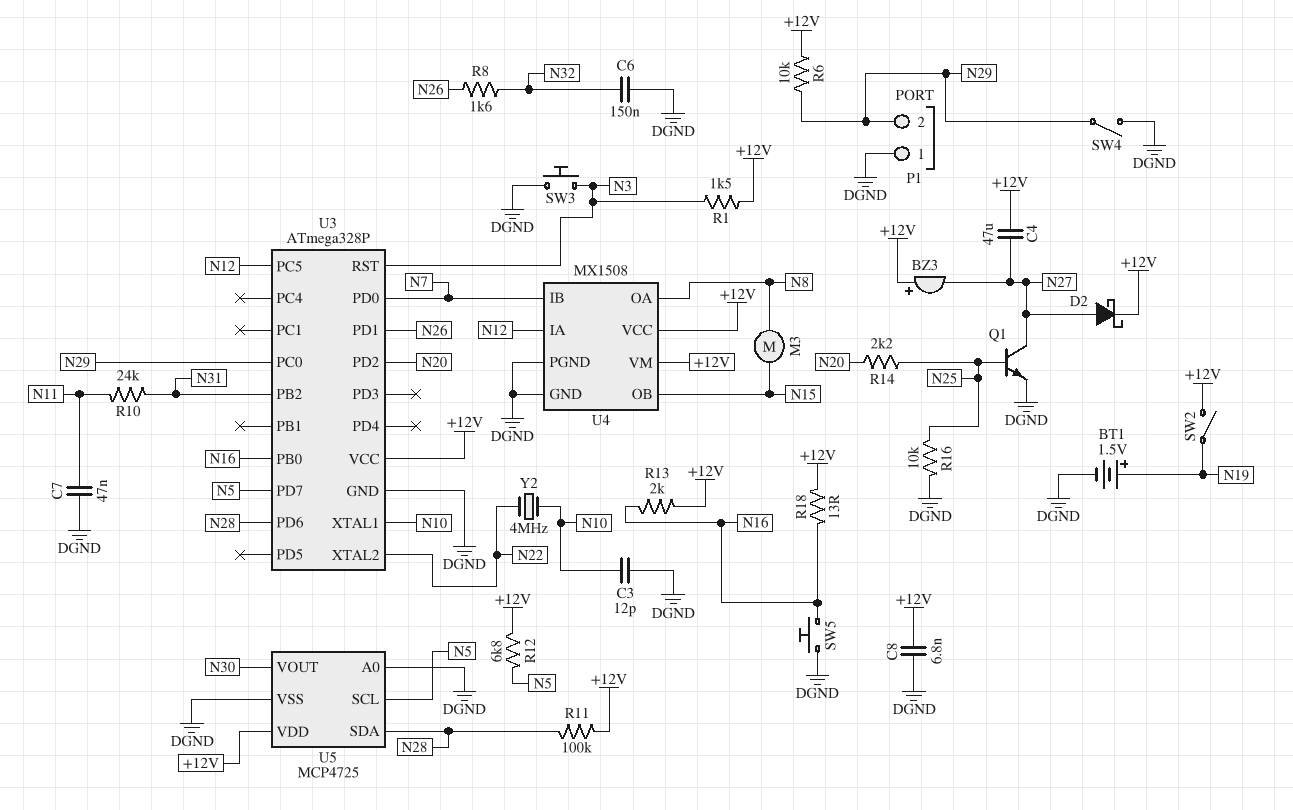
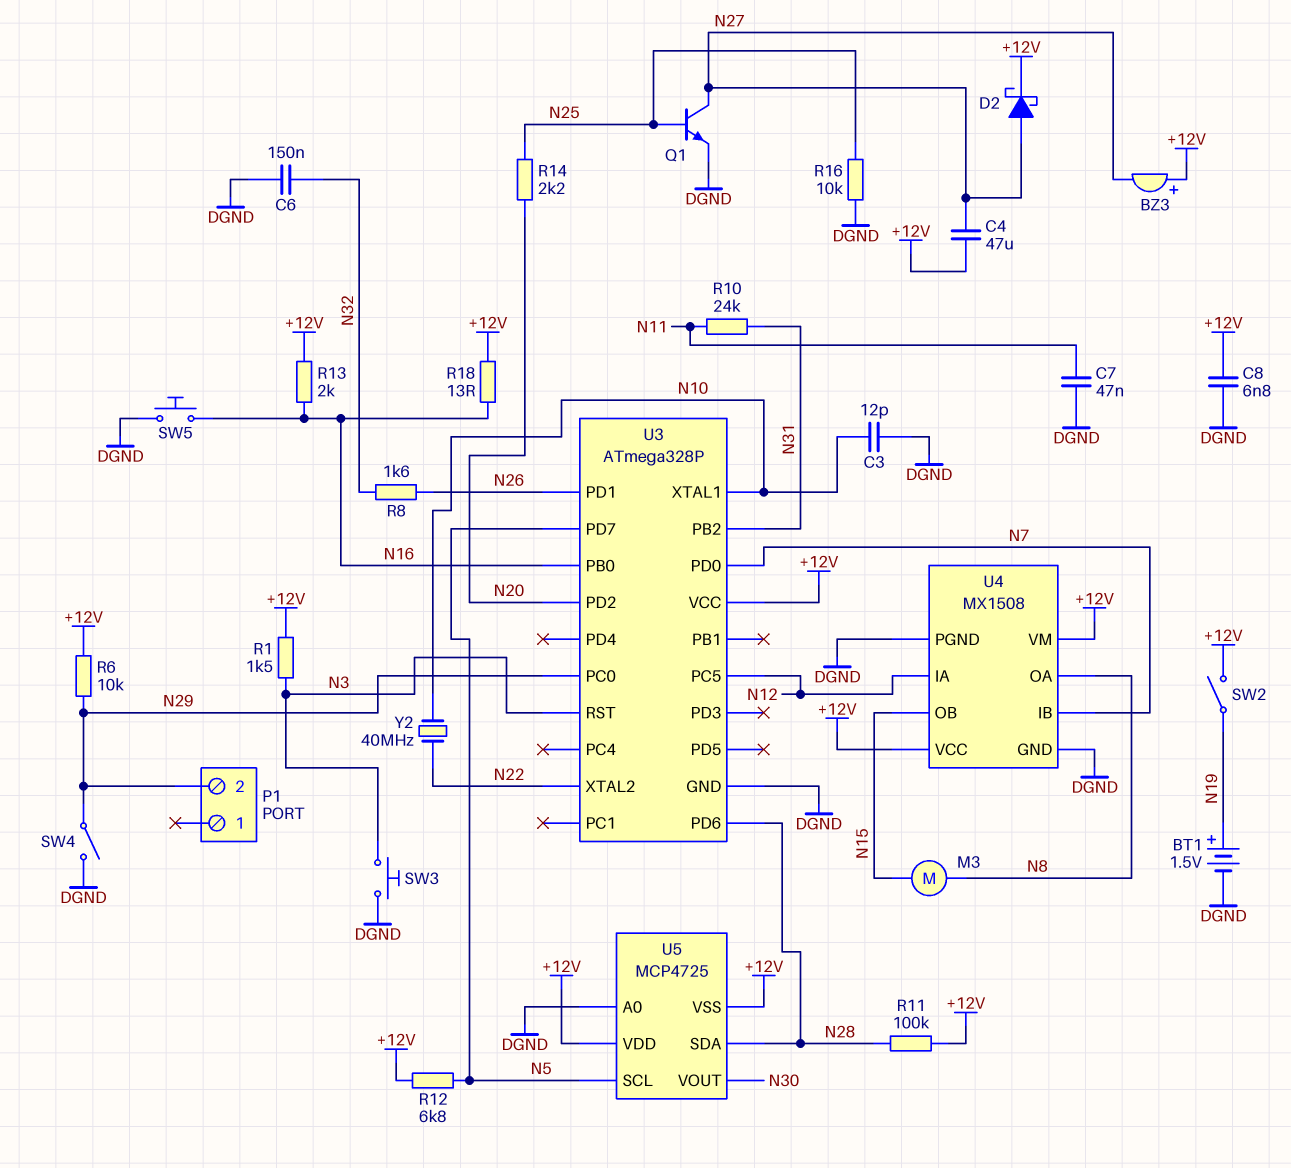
P1 pin 1: DGND -> none
U5 pin VSS: DGND -> +12V
Y2: 4MHz (N10, N22) -> 40MHz (N10, N22)

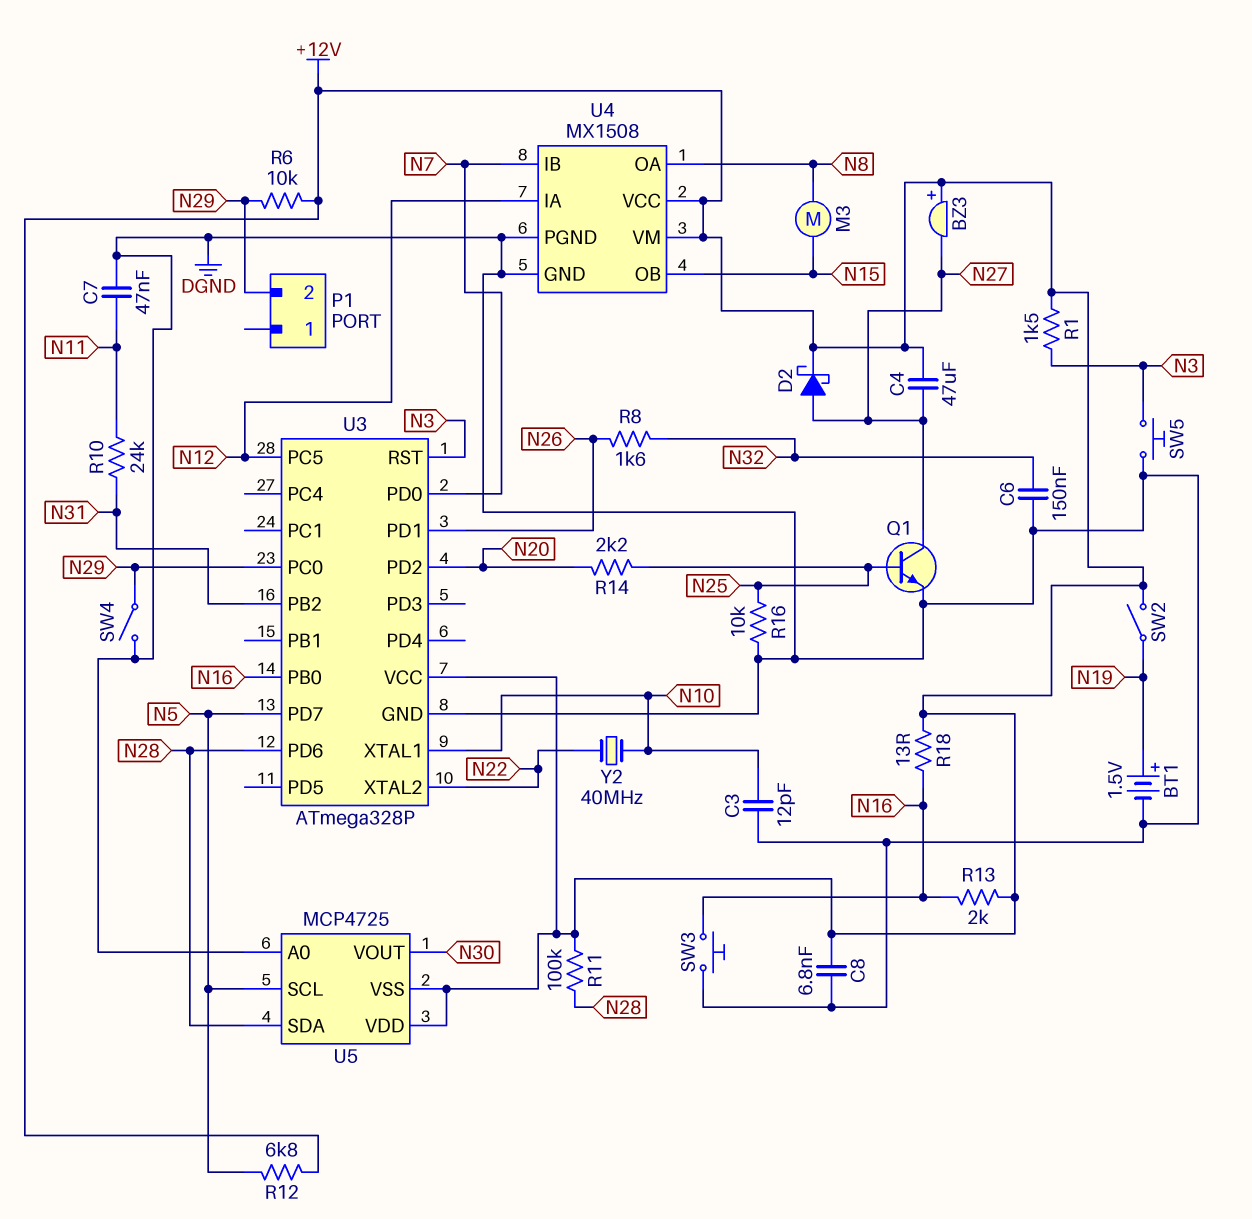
SW3: button (DGND, N3) -> button (DGND, N16)
SW5: button (DGND, N16) -> button (DGND, N3)

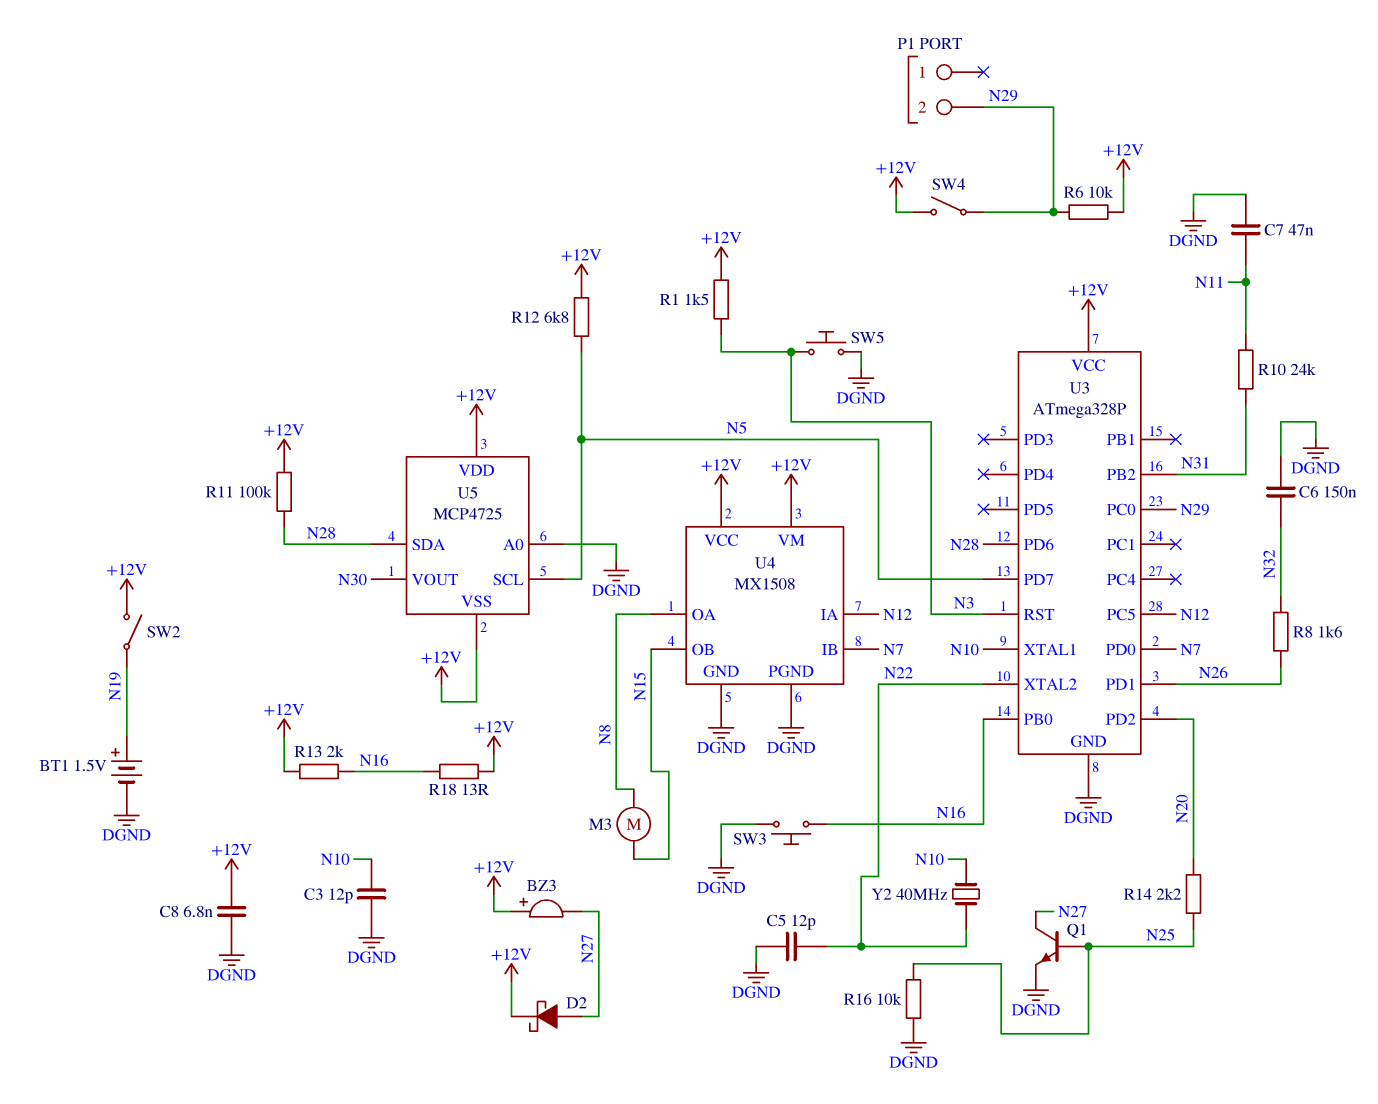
C4: 47uF (+12V, N27) -> none
C5: none -> 12pF (DGND, N22)
SW4: switch (DGND, N29) -> switch (+12V, N29)

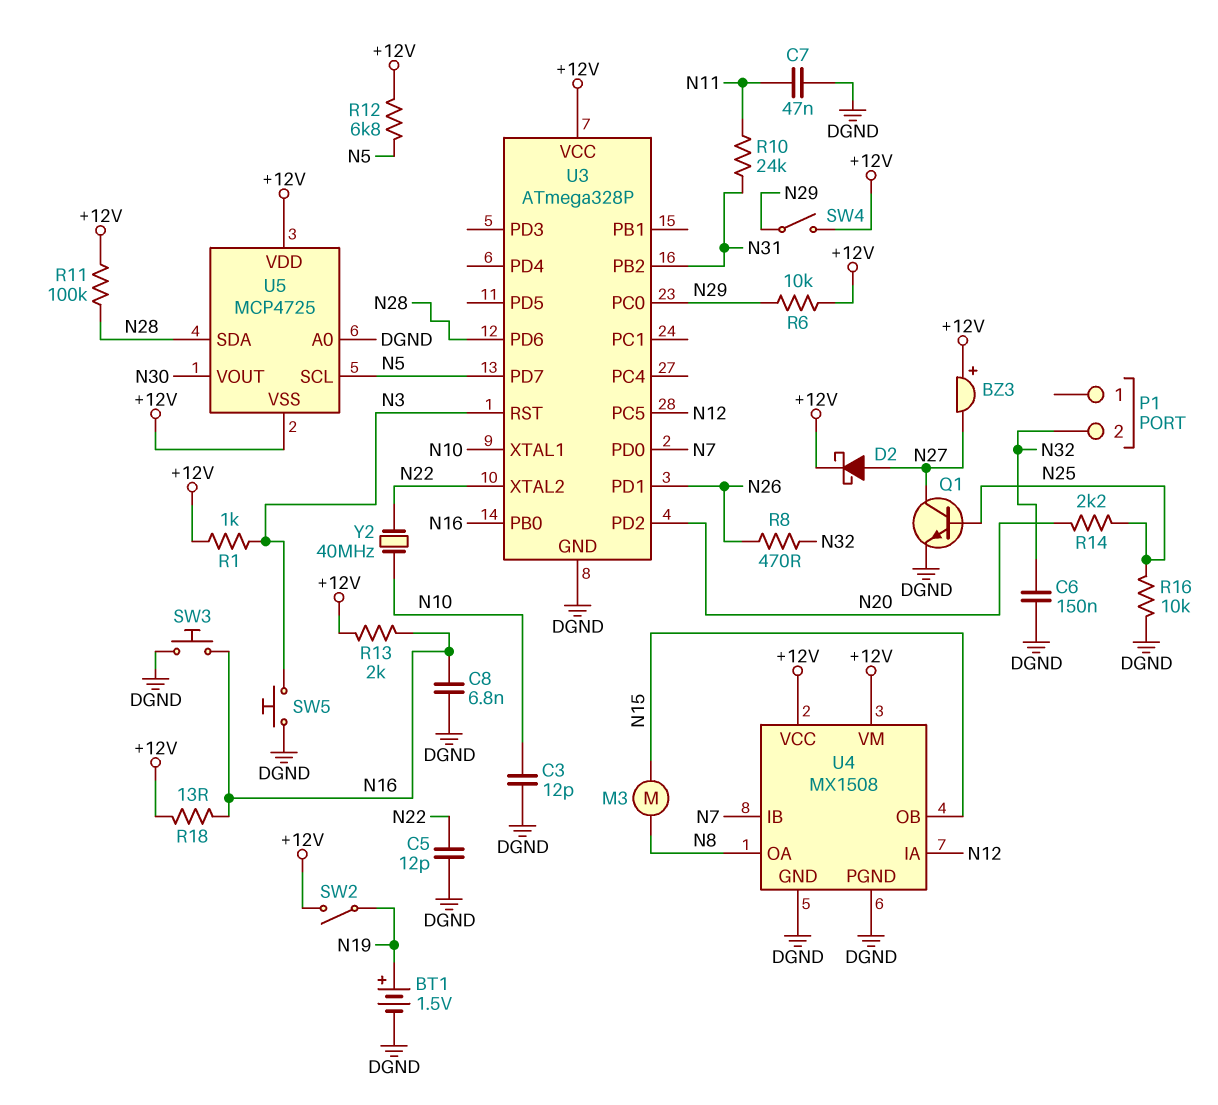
C8: 6.8nF (+12V, DGND) -> 6.8nF (DGND, N16)
P1 pin 2: N29 -> N32
R1: 1.5k (+12V, N3) -> 1k (+12V, N3)
R8: 1.6k (N26, N32) -> 470 (N26, N32)

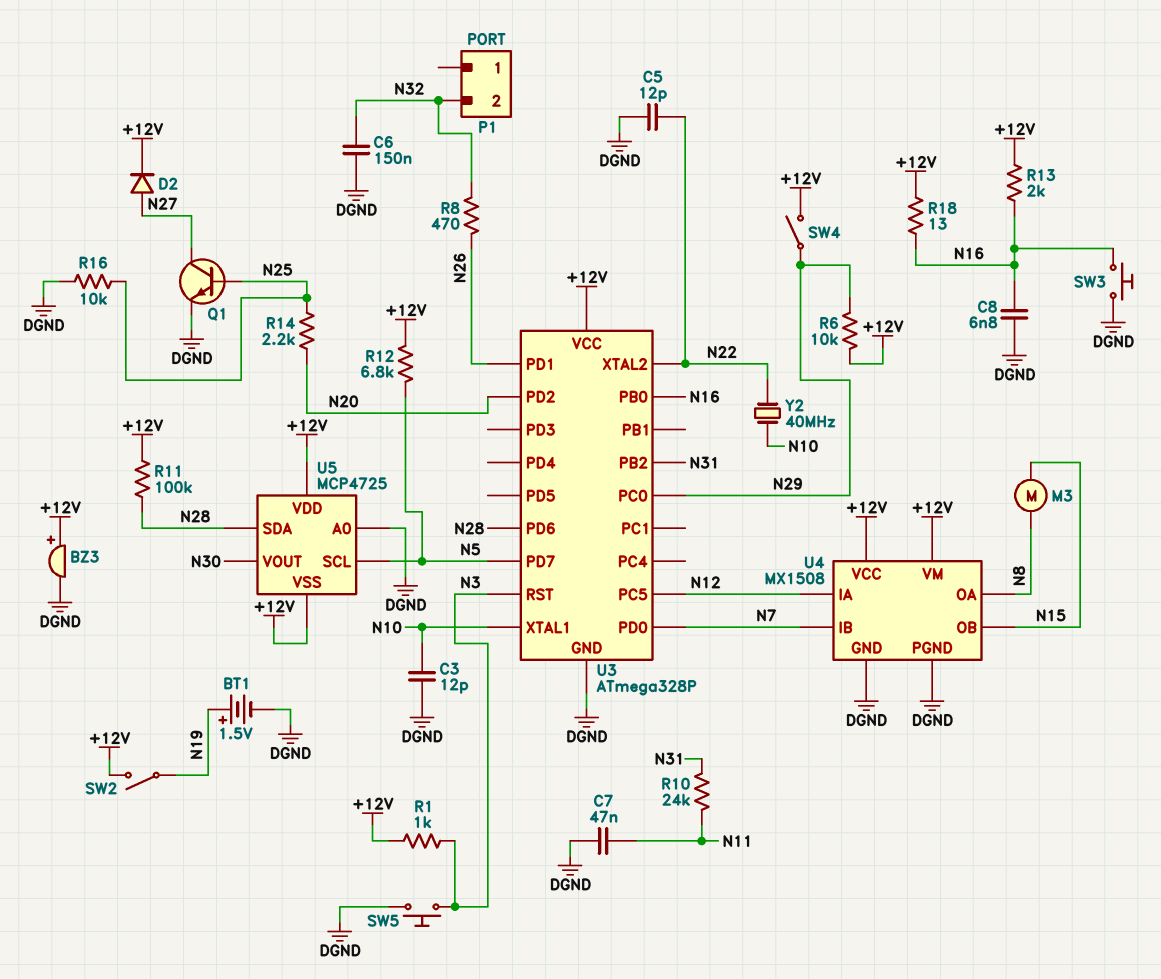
BZ3: buzzer (plus +12V, minus N27) -> buzzer (plus +12V, minus DGND)
D2: schottky (A N27, K +12V) -> diode (A N27, K +12V)

